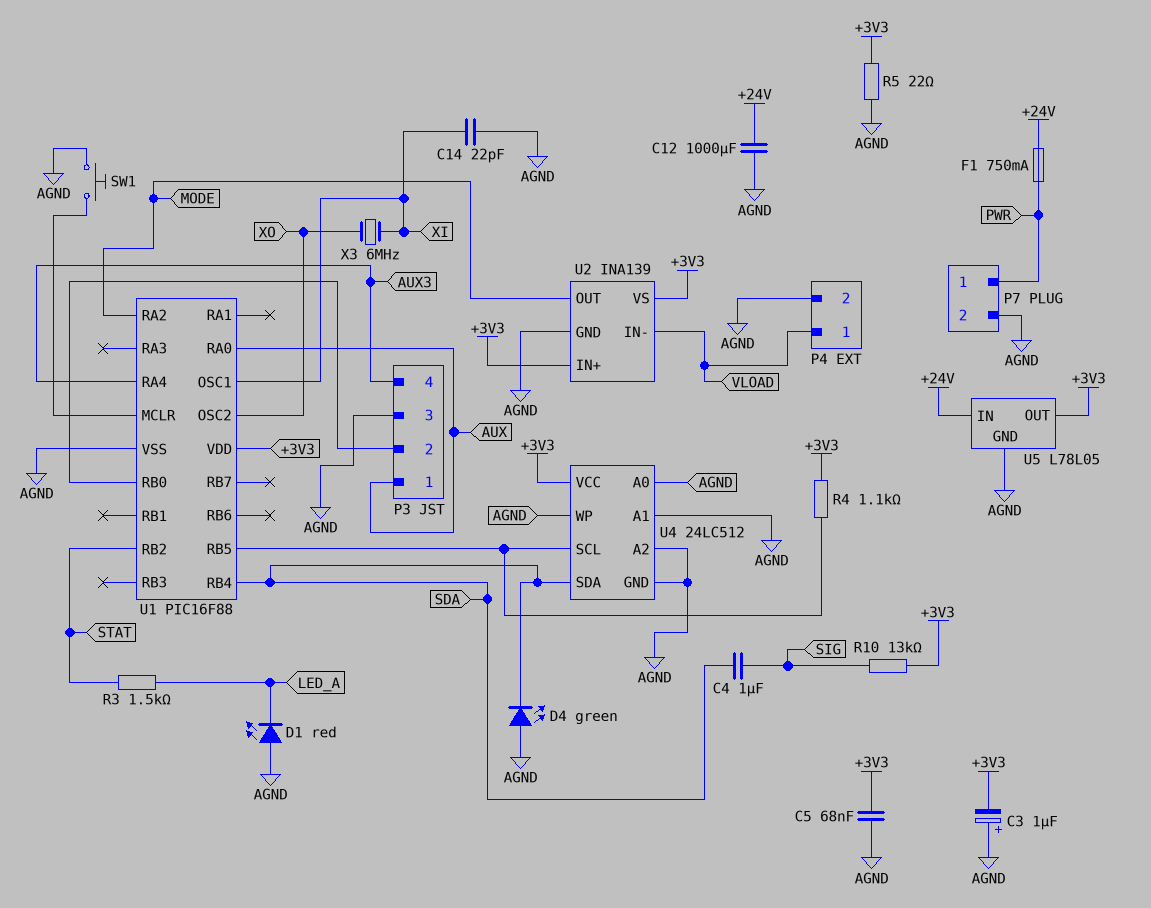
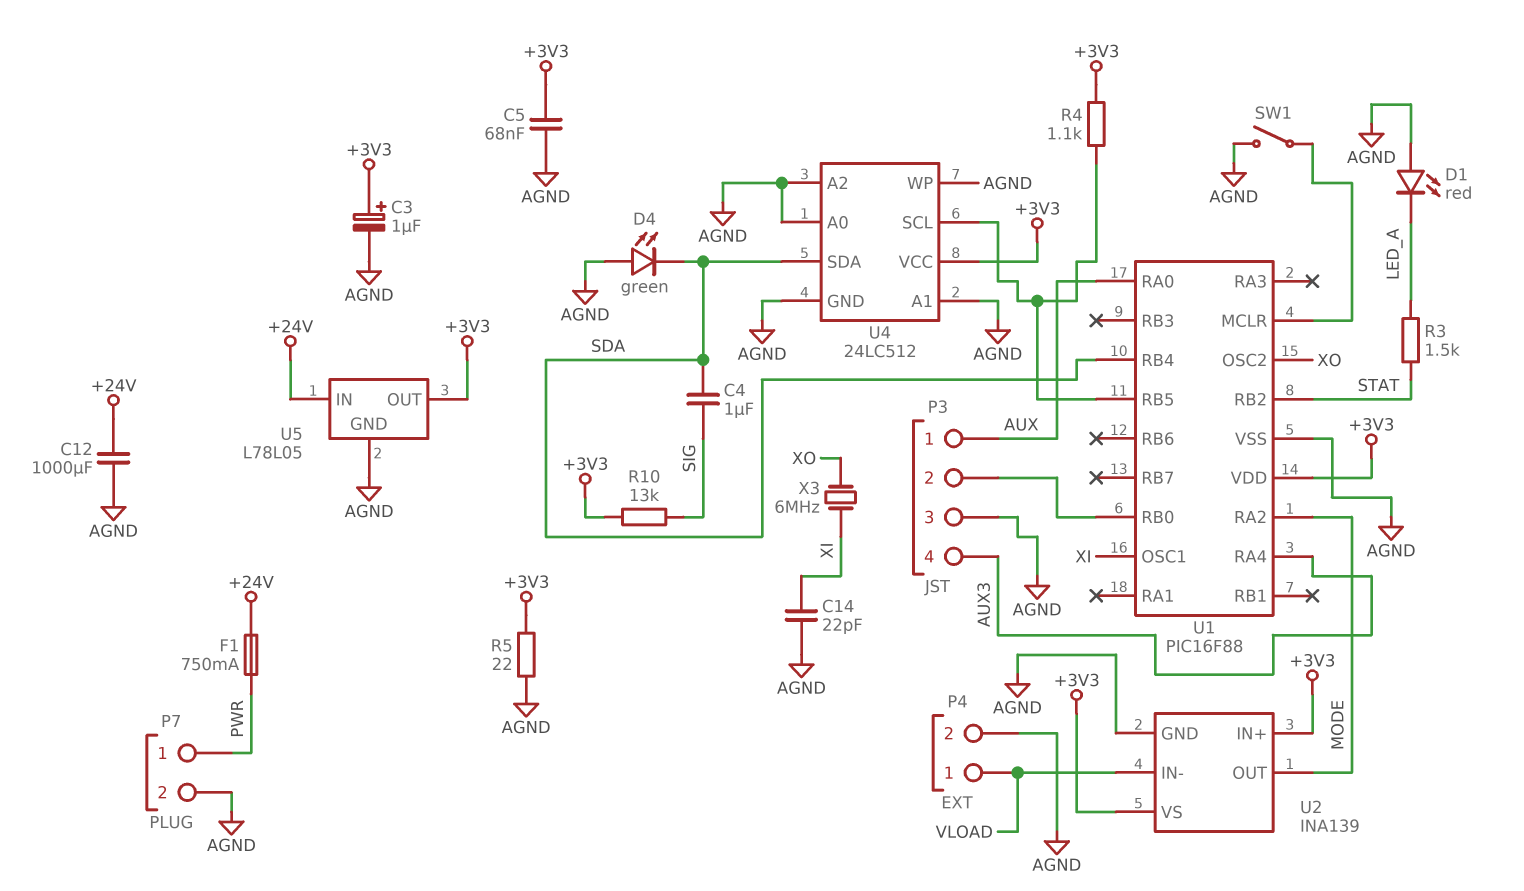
C3: 1uF (plus AGND, minus +3V3) -> 1uF (plus +3V3, minus AGND)
SW1: button (AGND, U1/MCLR) -> switch (AGND, U1/MCLR)

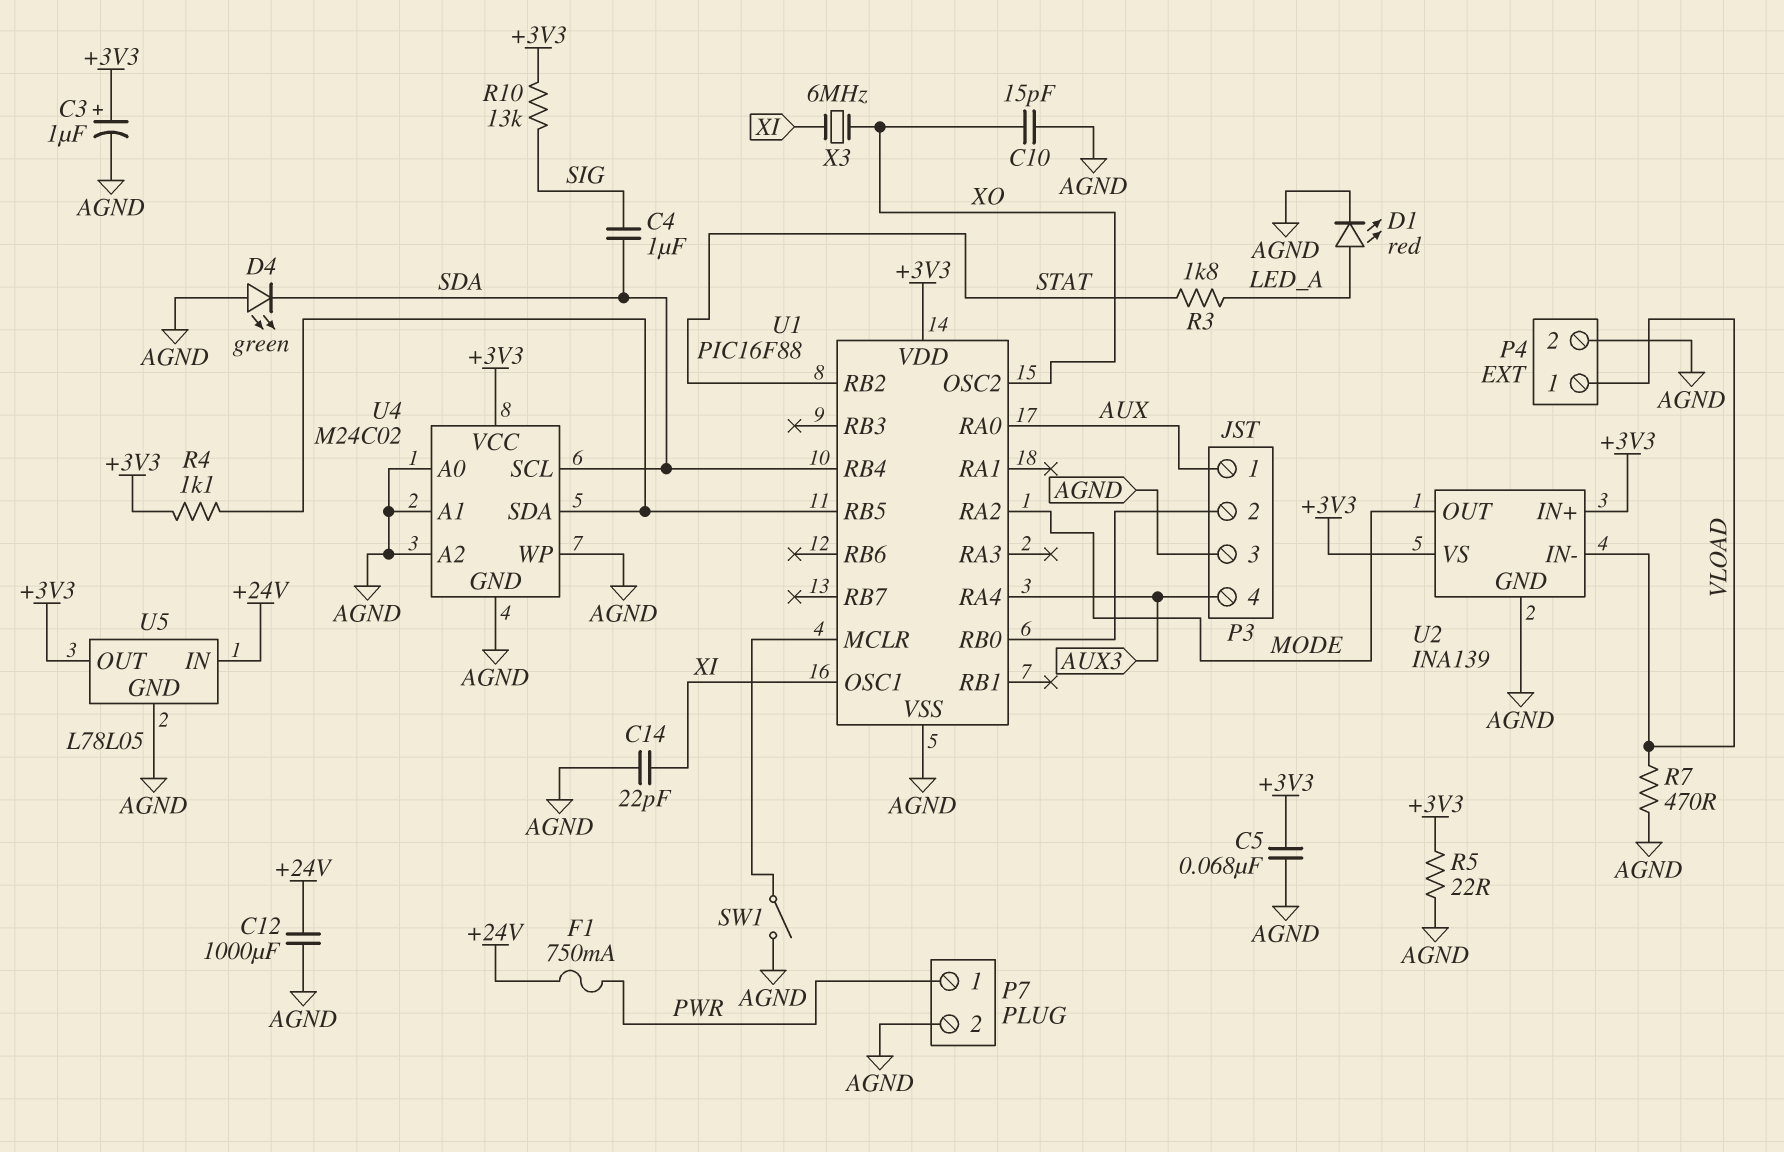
C10: none -> 15pF (AGND, XO)
D1: LED red (A AGND, K LED_A) -> LED red (A LED_A, K AGND)
R3: 1.5k (LED_A, STAT) -> 1.8k (LED_A, STAT)
R7: none -> 470 (AGND, VLOAD)
U4: 24LC512 -> M24C02
U4 pin SCL: U1/RB5 -> SDA
U4 pin SDA: SDA -> U1/RB5

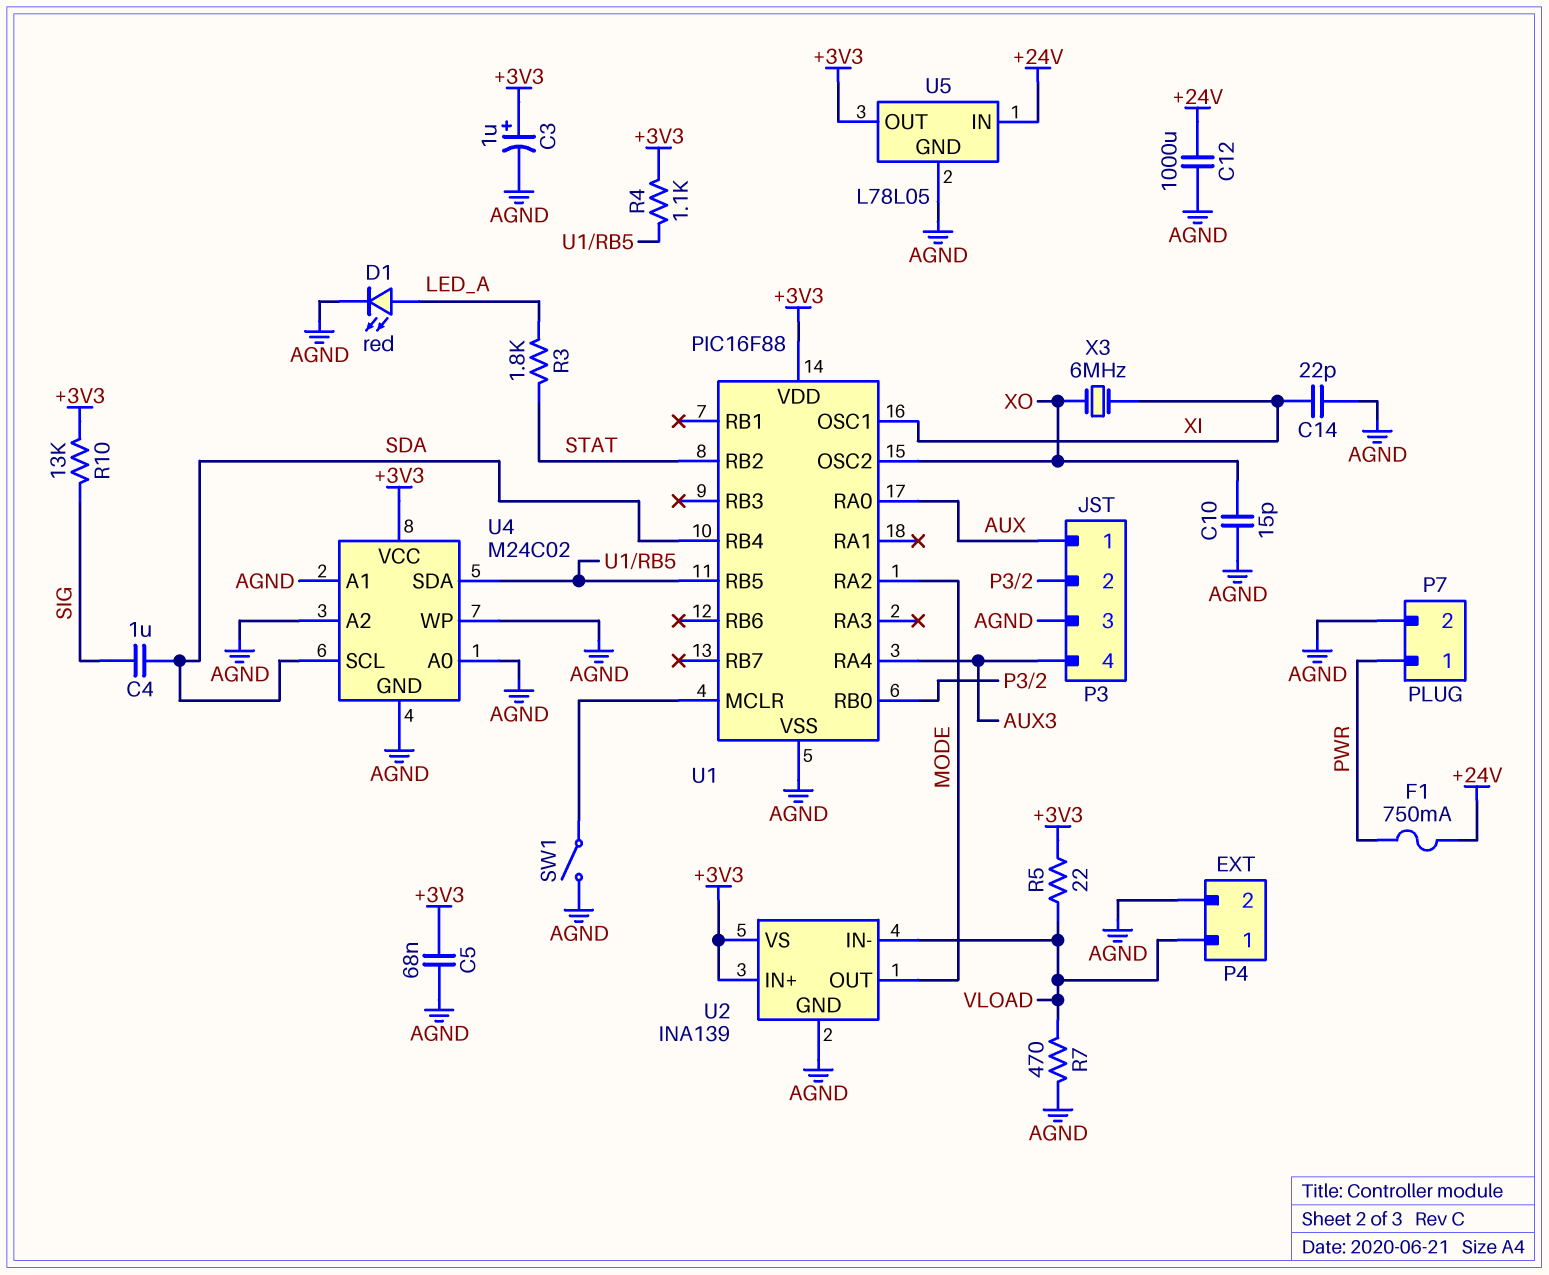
D4: LED green (A AGND, K SDA) -> none
R5: 22 (+3V3, AGND) -> 22 (+3V3, VLOAD)

